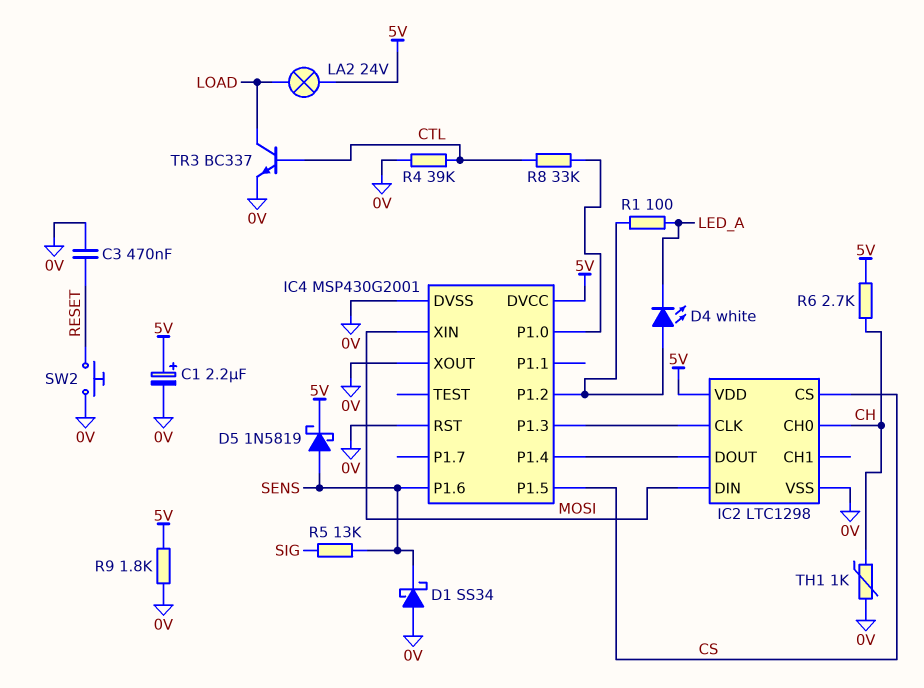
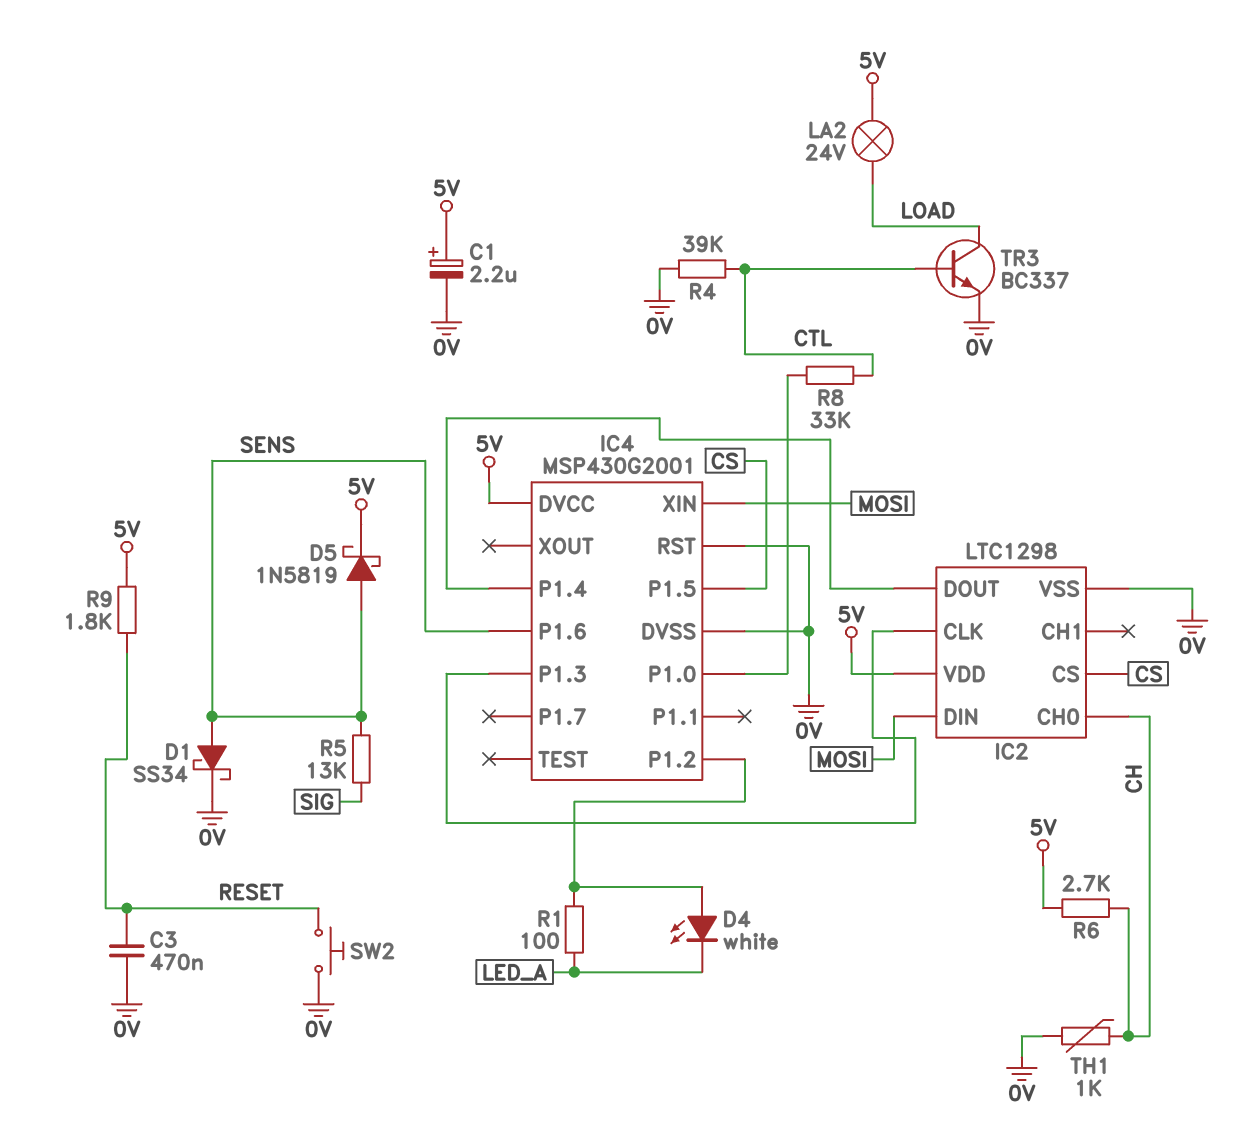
D1: schottky SS34 (A 0V, K SENS) -> schottky SS34 (A SENS, K 0V)
IC4 pin XOUT: 0V -> none
R9: 1.8k (0V, 5V) -> 1.8k (5V, RESET)

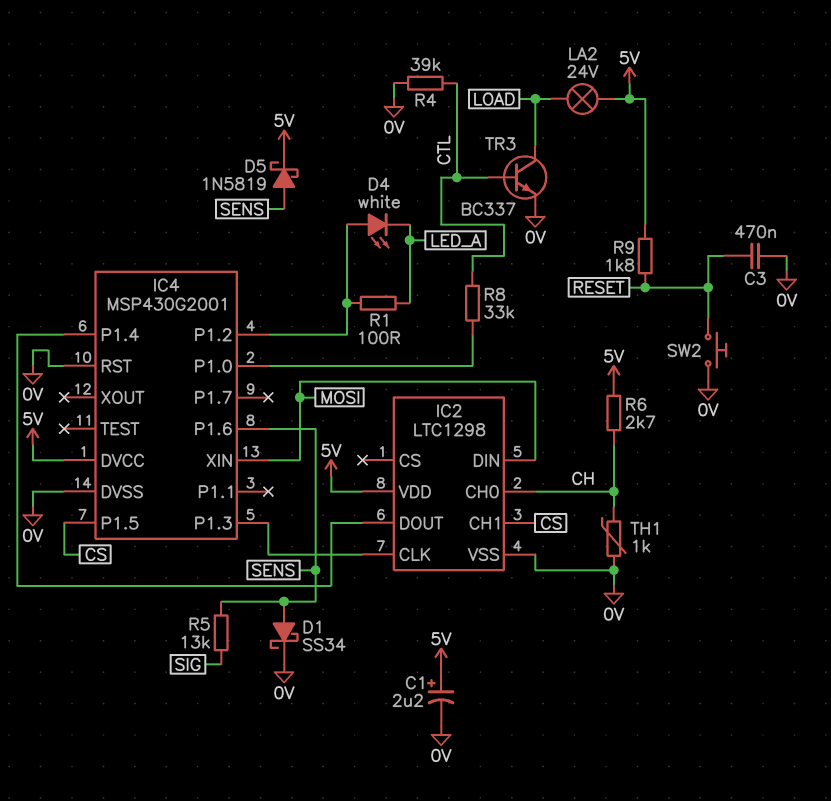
IC2 pin CH1: none -> CS
IC2 pin CS: CS -> none

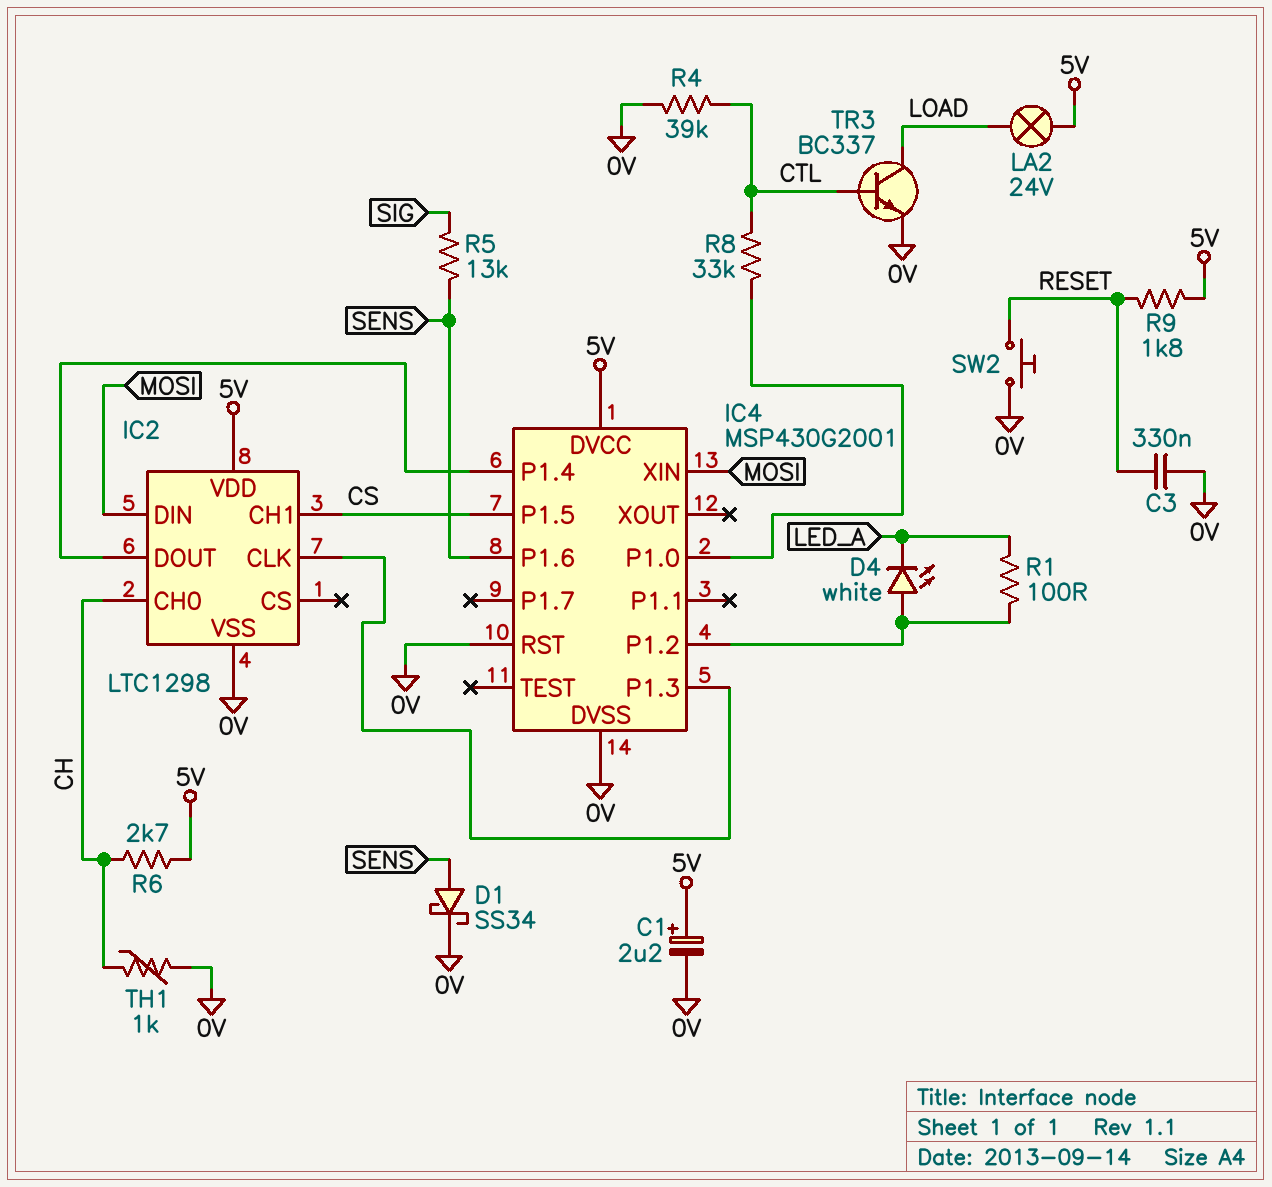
C3: 470nF (0V, RESET) -> 330nF (0V, RESET)
D5: schottky 1N5819 (A SENS, K 5V) -> none

